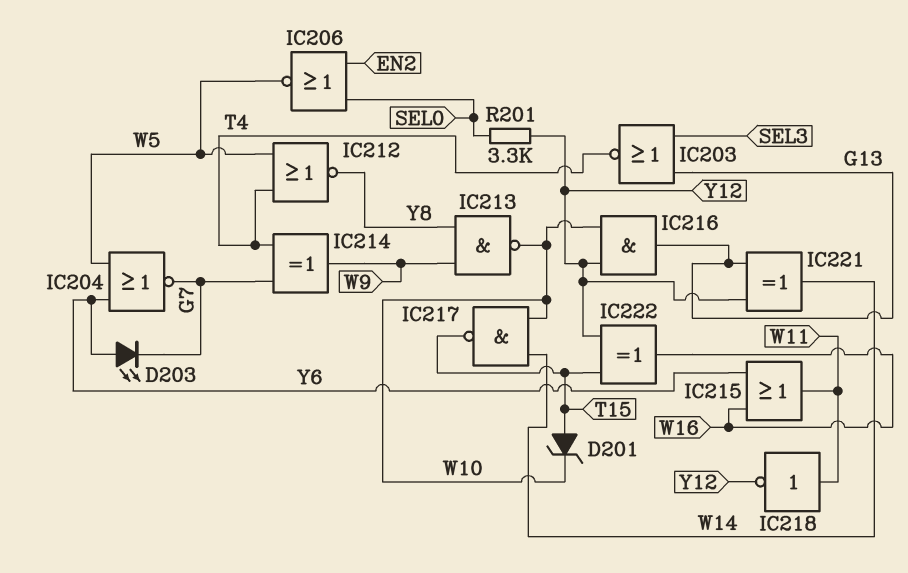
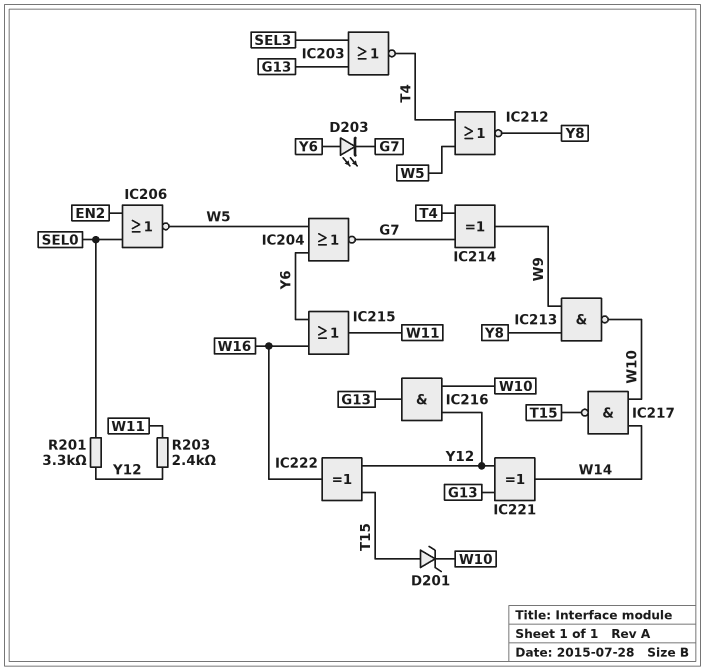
IC218: NOT (in W11, out Y12) -> none
R203: none -> 2.4k (W11, Y12)

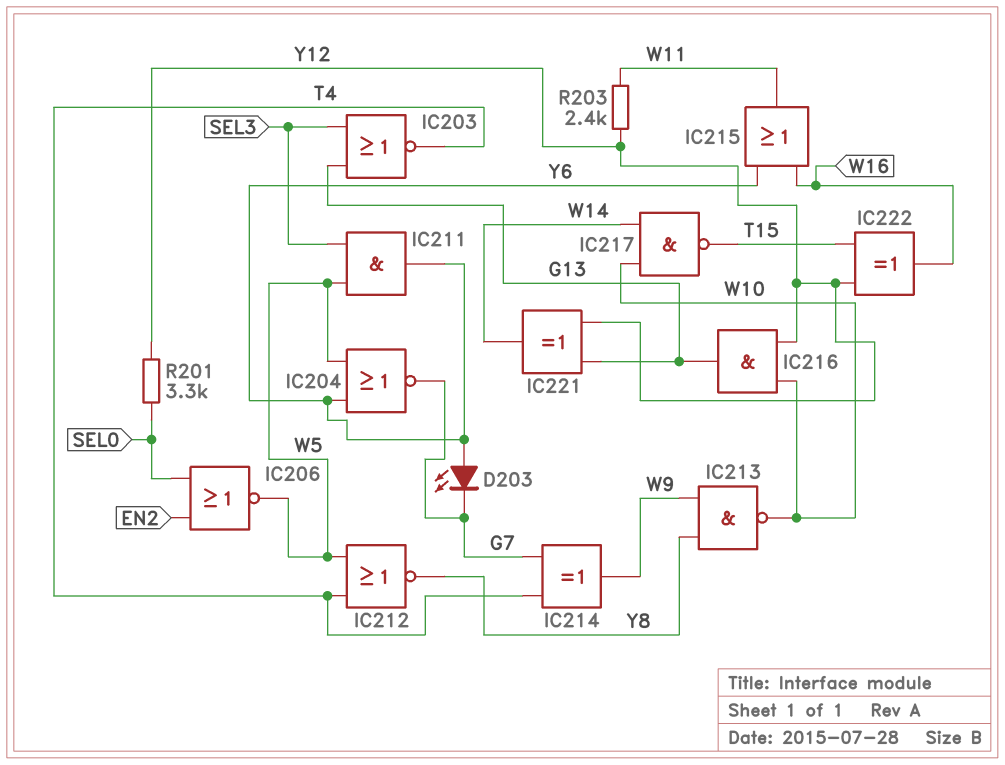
D201: zener (A T15, K W10) -> none
IC211: none -> AND (in SEL3, in W5, out Y6)

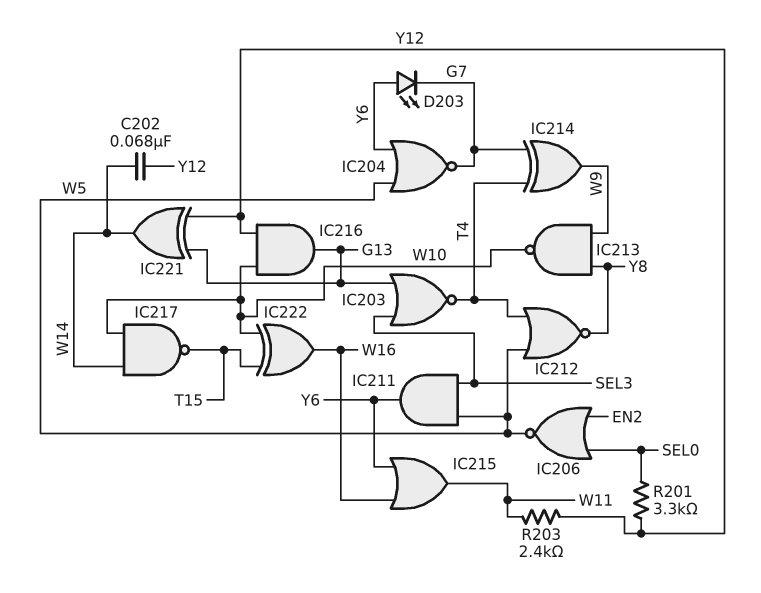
C202: none -> 68nF (W14, Y12)
IC222: XOR (in T15, in Y12, out W16) -> XOR (in T15, in W10, out W16)

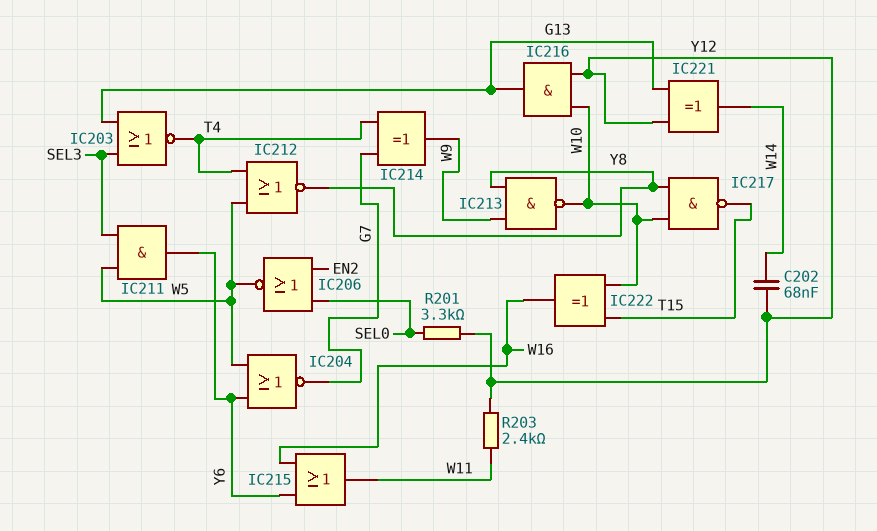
D203: LED (A Y6, K G7) -> none
IC217: NAND (in W10, in W14, out T15) -> NAND (in W10, in Y8, out T15)

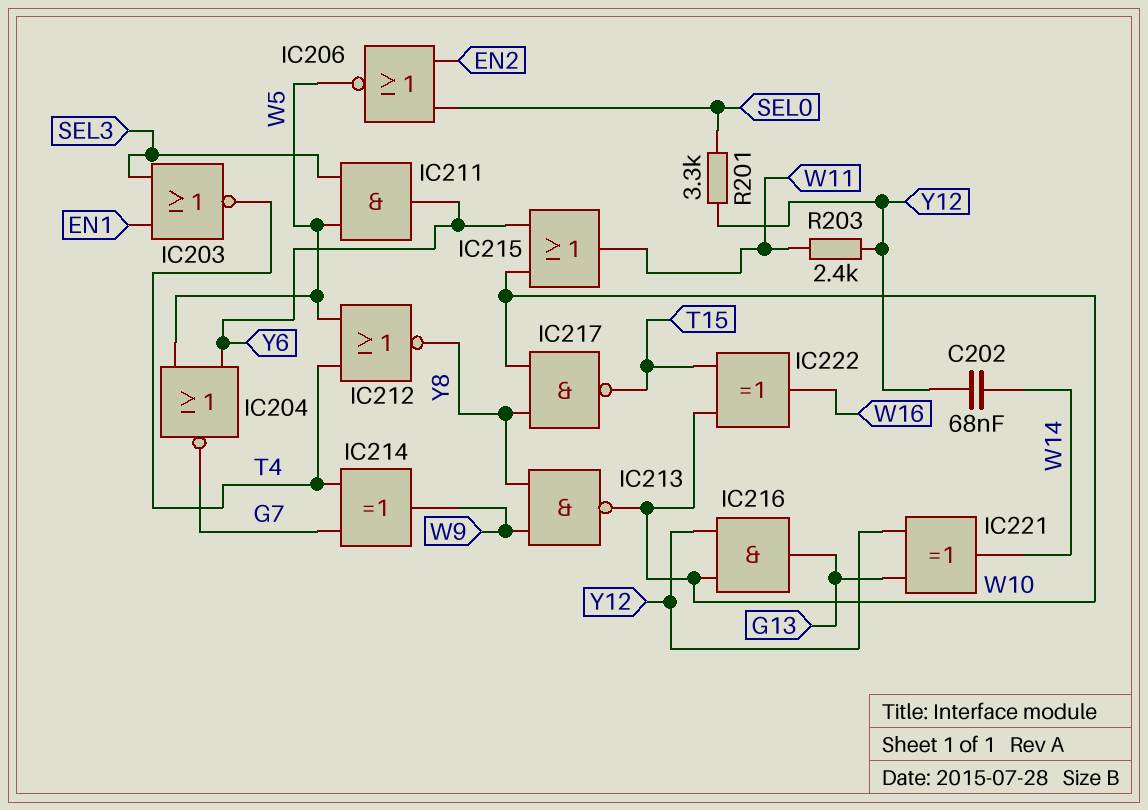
IC203: NOR (in G13, in SEL3, out T4) -> NOR (in EN1, in SEL3, out T4)
IC215: OR (in W16, in Y6, out W11) -> OR (in W10, in Y6, out W11)

